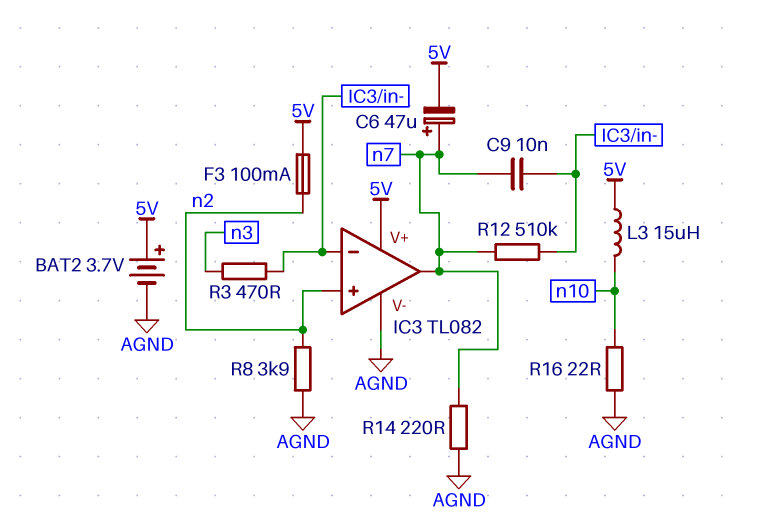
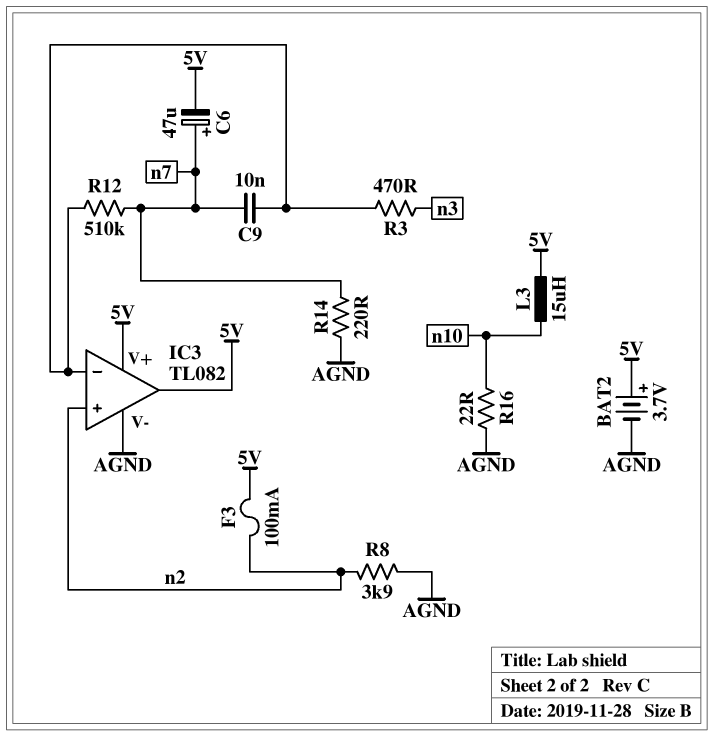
IC3 pin out: n7 -> 5V

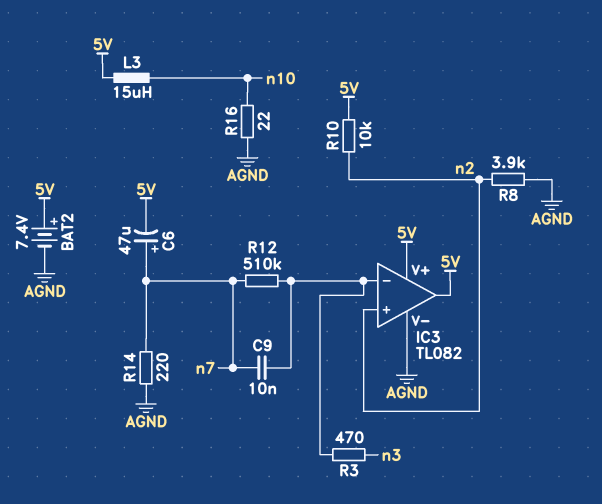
BAT2: 3.7V (plus 5V, minus AGND) -> 7.4V (plus 5V, minus AGND)
F3: 100mA (5V, n2) -> none
R10: none -> 10k (5V, n2)

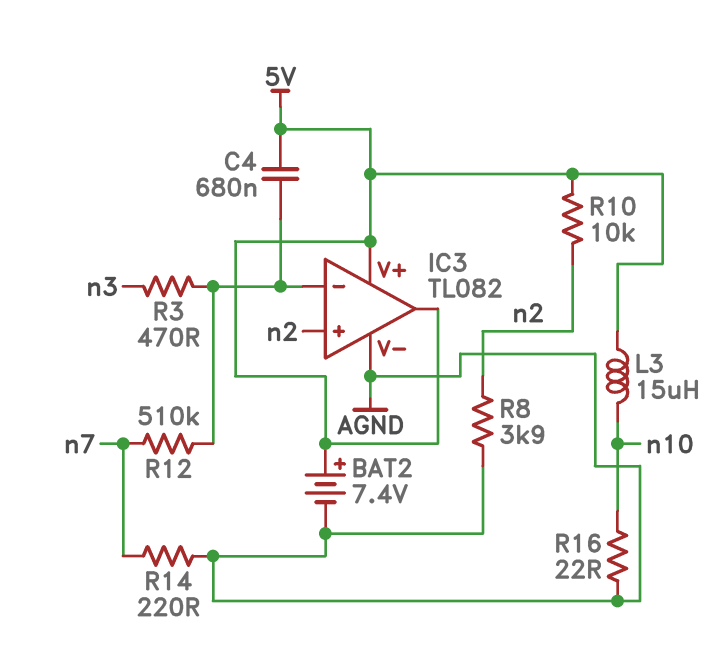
C4: none -> 680nF (5V, IC3/in-)
C6: 47uF (plus n7, minus 5V) -> none
C9: 10nF (IC3/in-, n7) -> none

